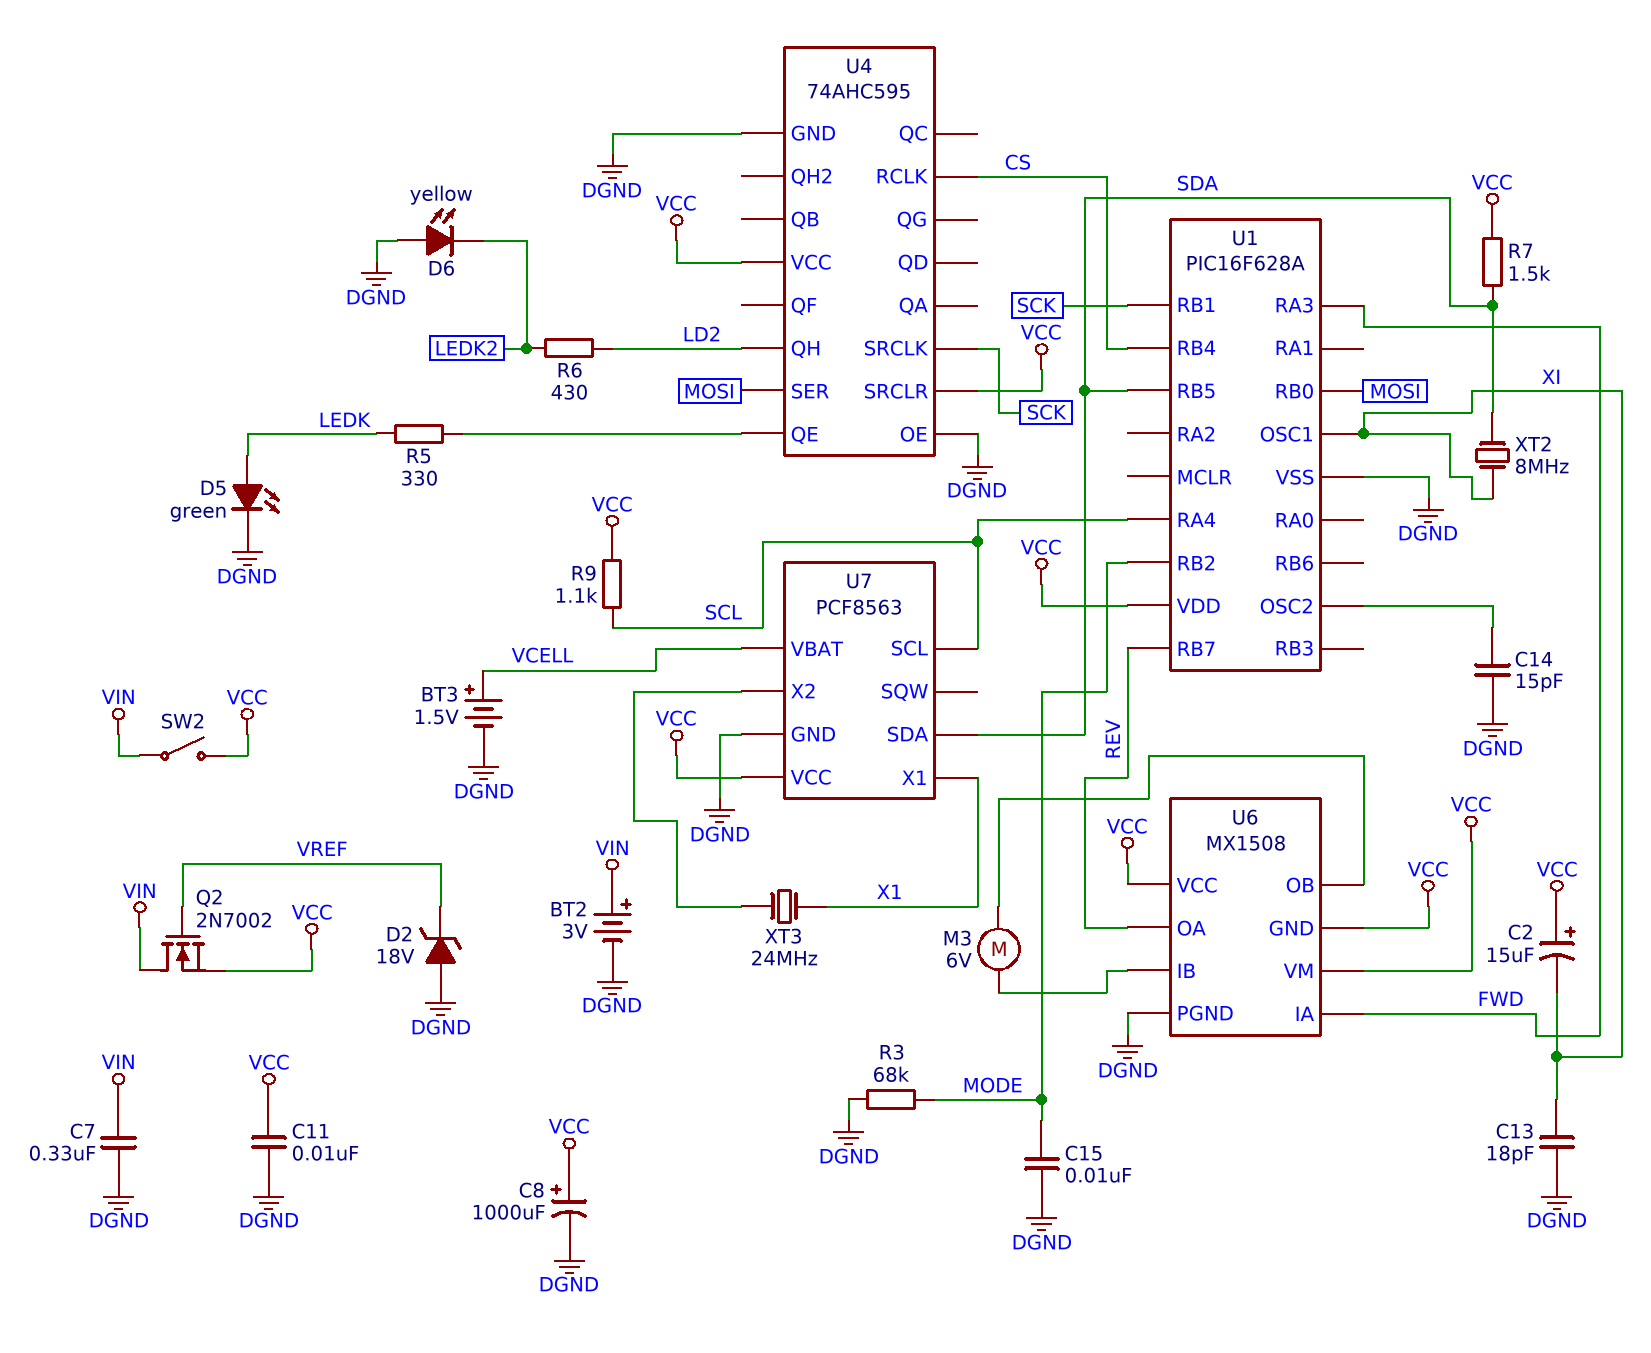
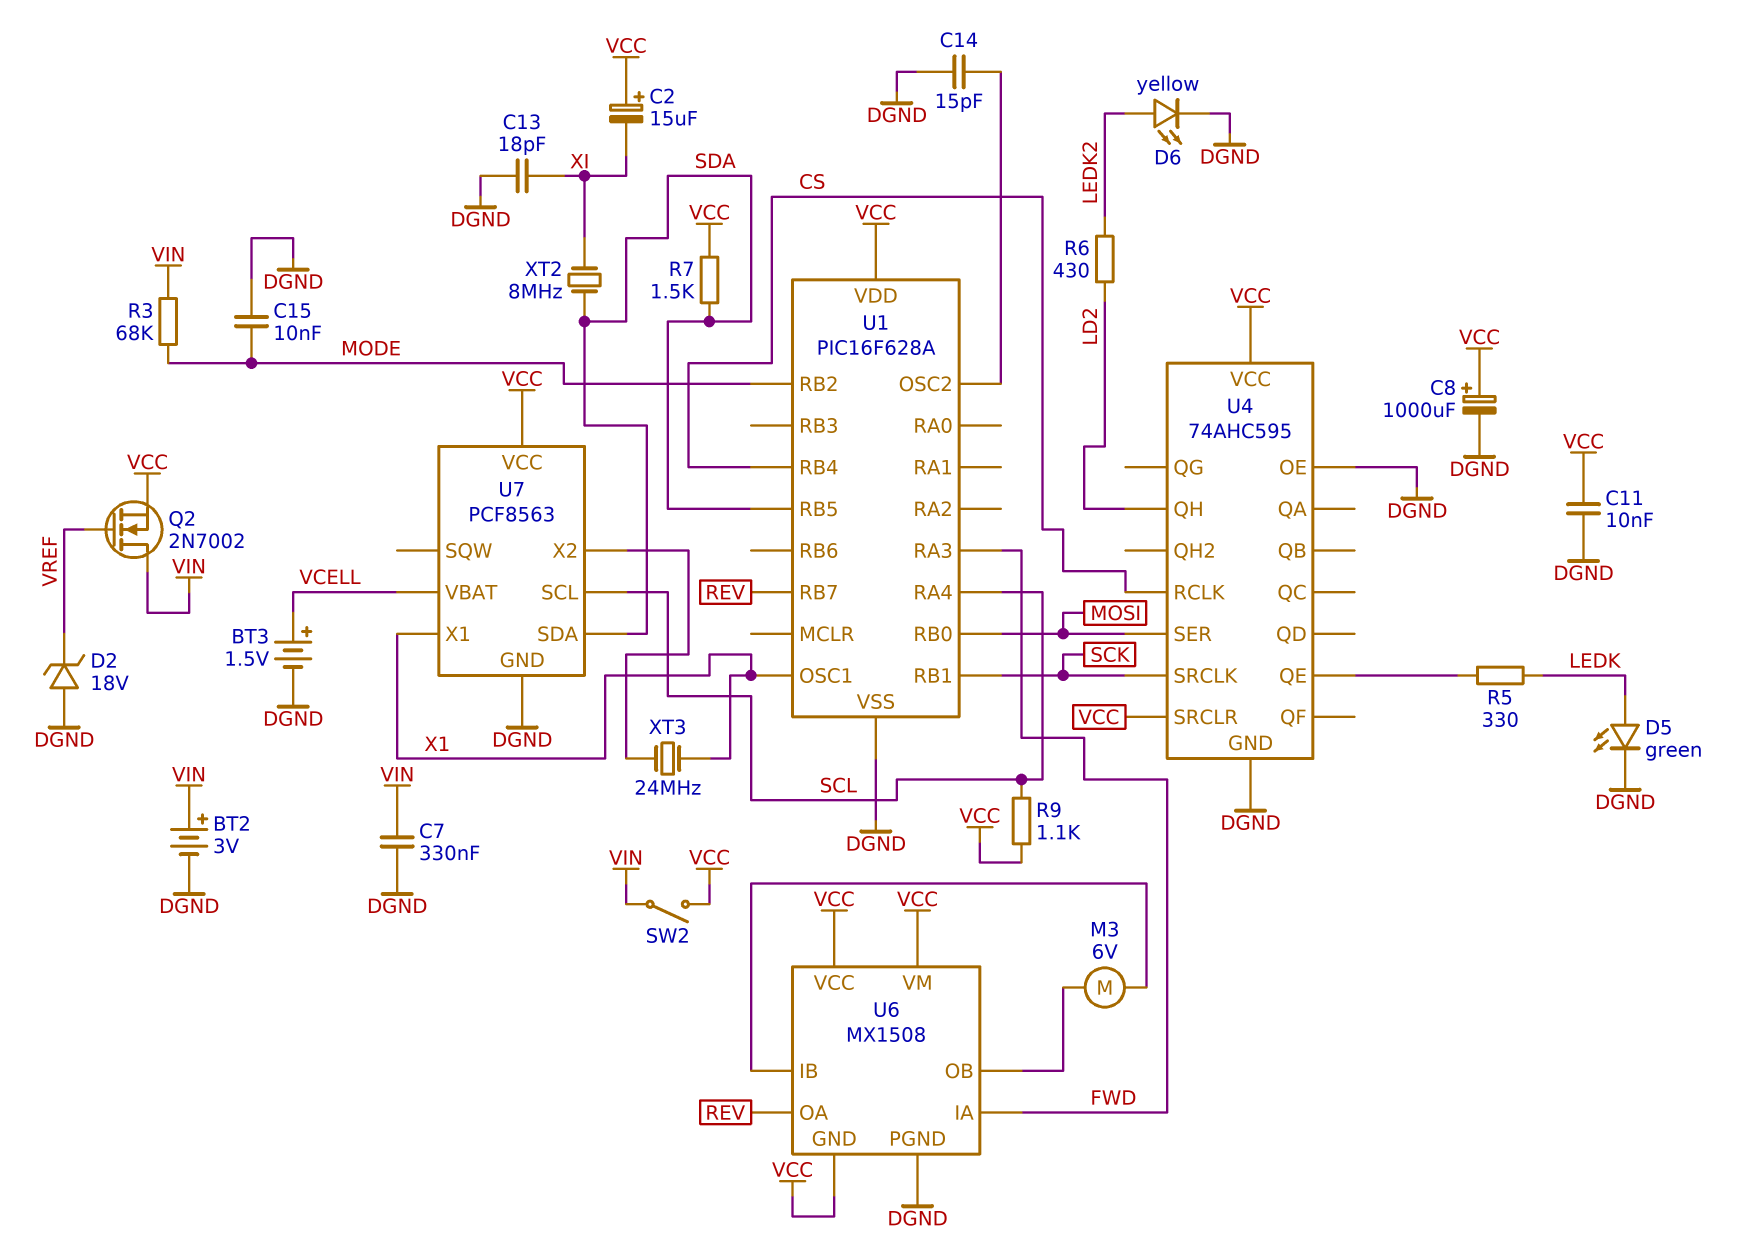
D6: LED yellow (A DGND, K LEDK2) -> LED yellow (A LEDK2, K DGND)
R3: 68k (DGND, MODE) -> 68k (MODE, VIN)
U1 pin OSC1: XI -> X1

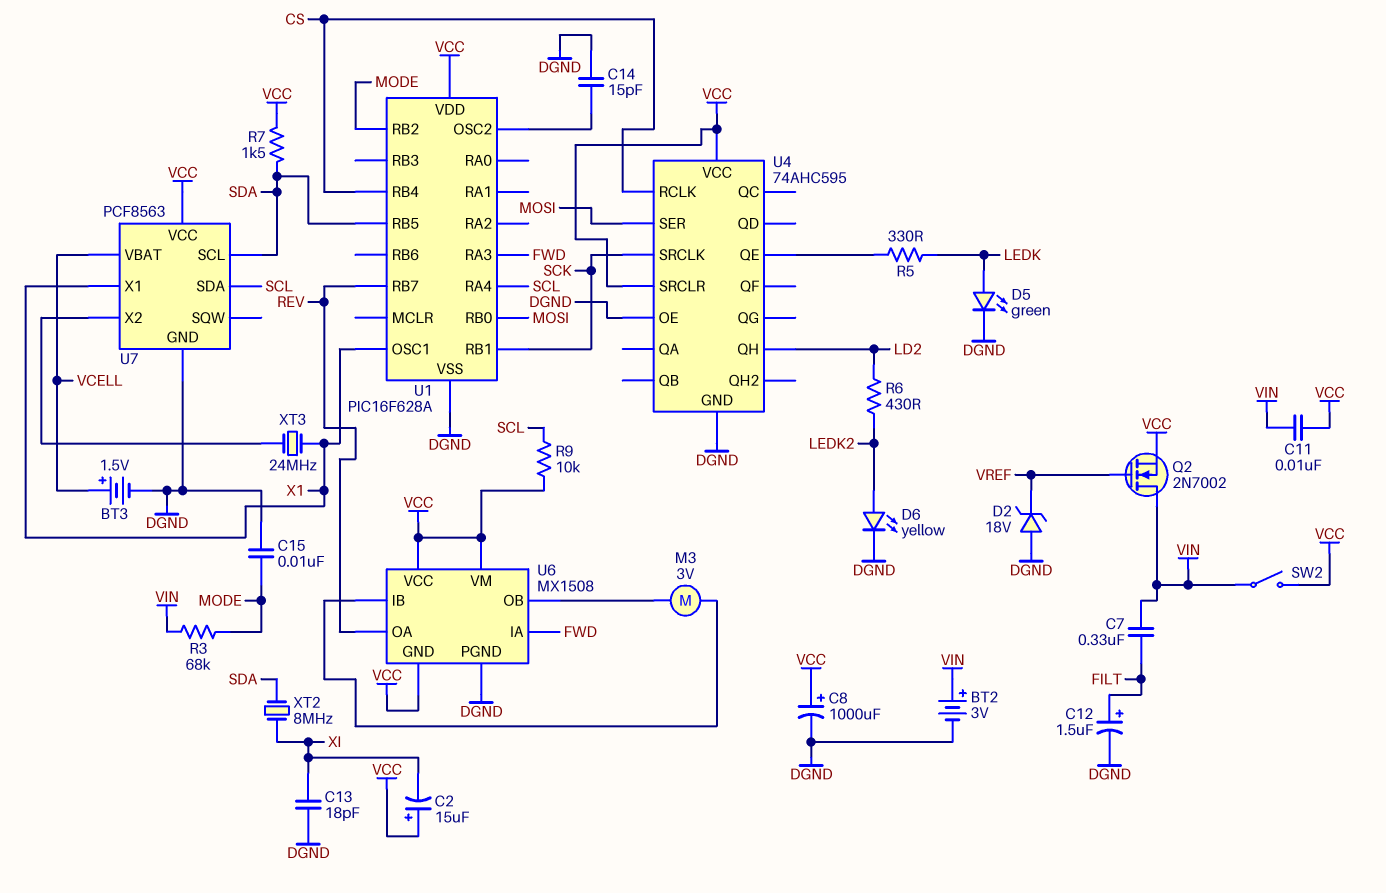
C7: 330nF (DGND, VIN) -> 330nF (FILT, VIN)
C11: 10nF (DGND, VCC) -> 10nF (VCC, VIN)
C12: none -> 1.5uF (plus FILT, minus DGND)
M3: motor 6V (U6/IB, U6/OB) -> motor 3V (U6/IB, U6/OB)
R9: 1.1k (SCL, VCC) -> 10k (SCL, VCC)
U7 pin SCL: SCL -> SDA
U7 pin SDA: SDA -> SCL

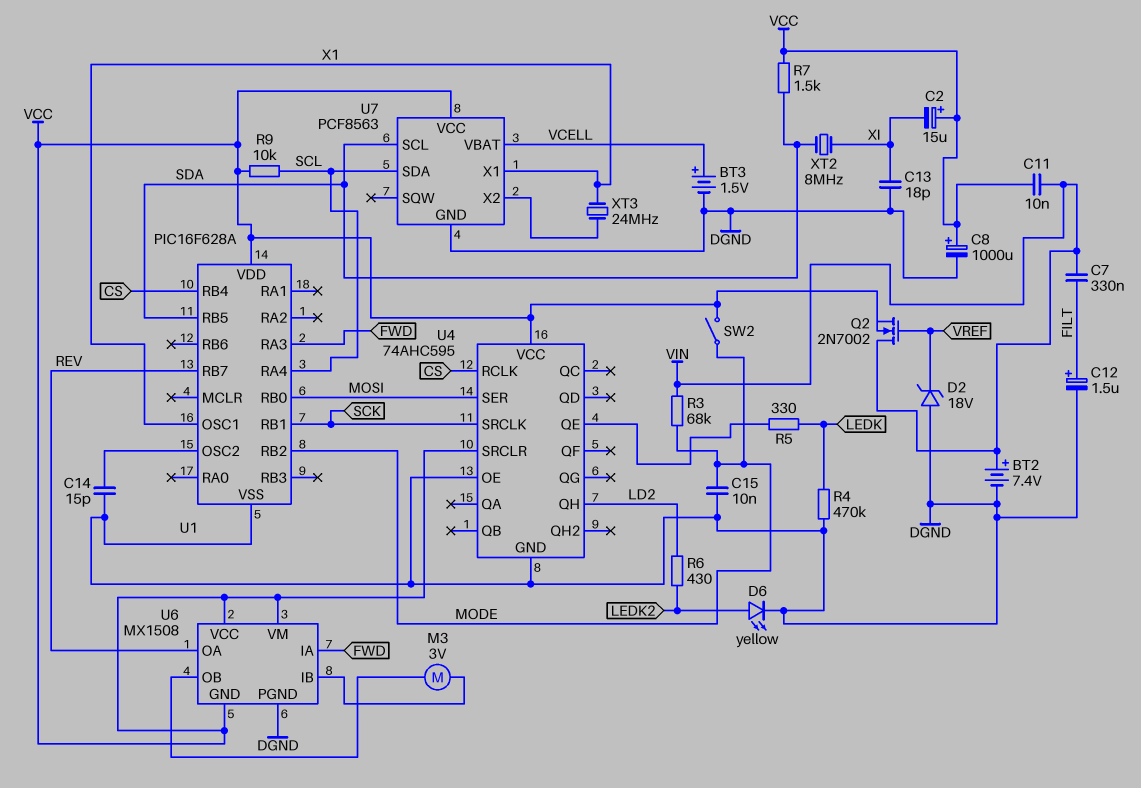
BT2: 3V (plus VIN, minus DGND) -> 7.4V (plus VIN, minus DGND)
D5: LED green (A LEDK, K DGND) -> none
R4: none -> 470k (DGND, LEDK)
SW2: switch (VCC, VIN) -> switch (MODE, VCC)

